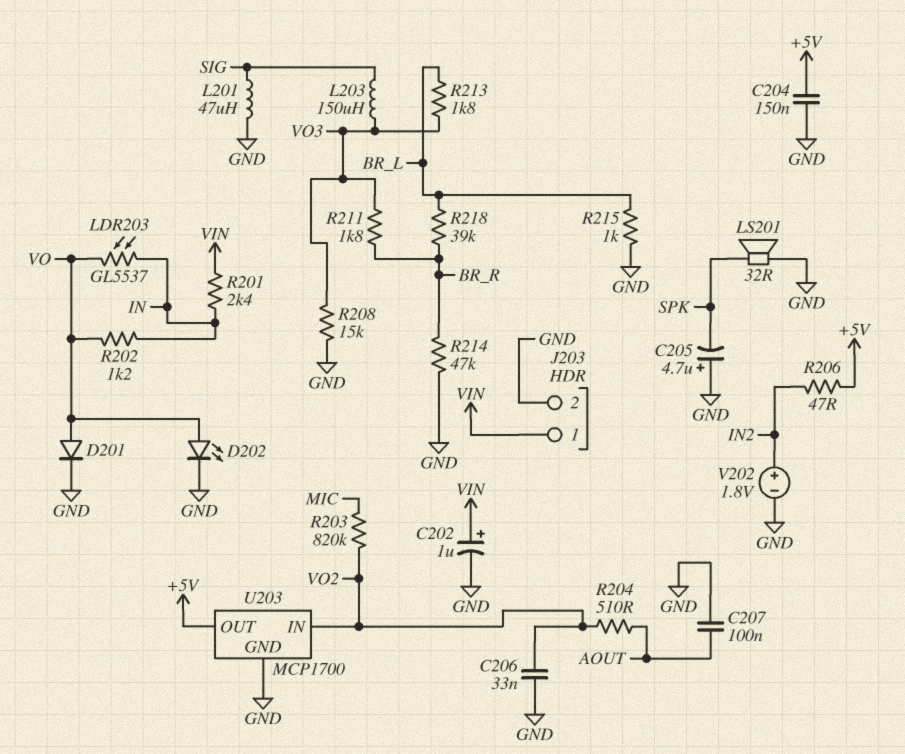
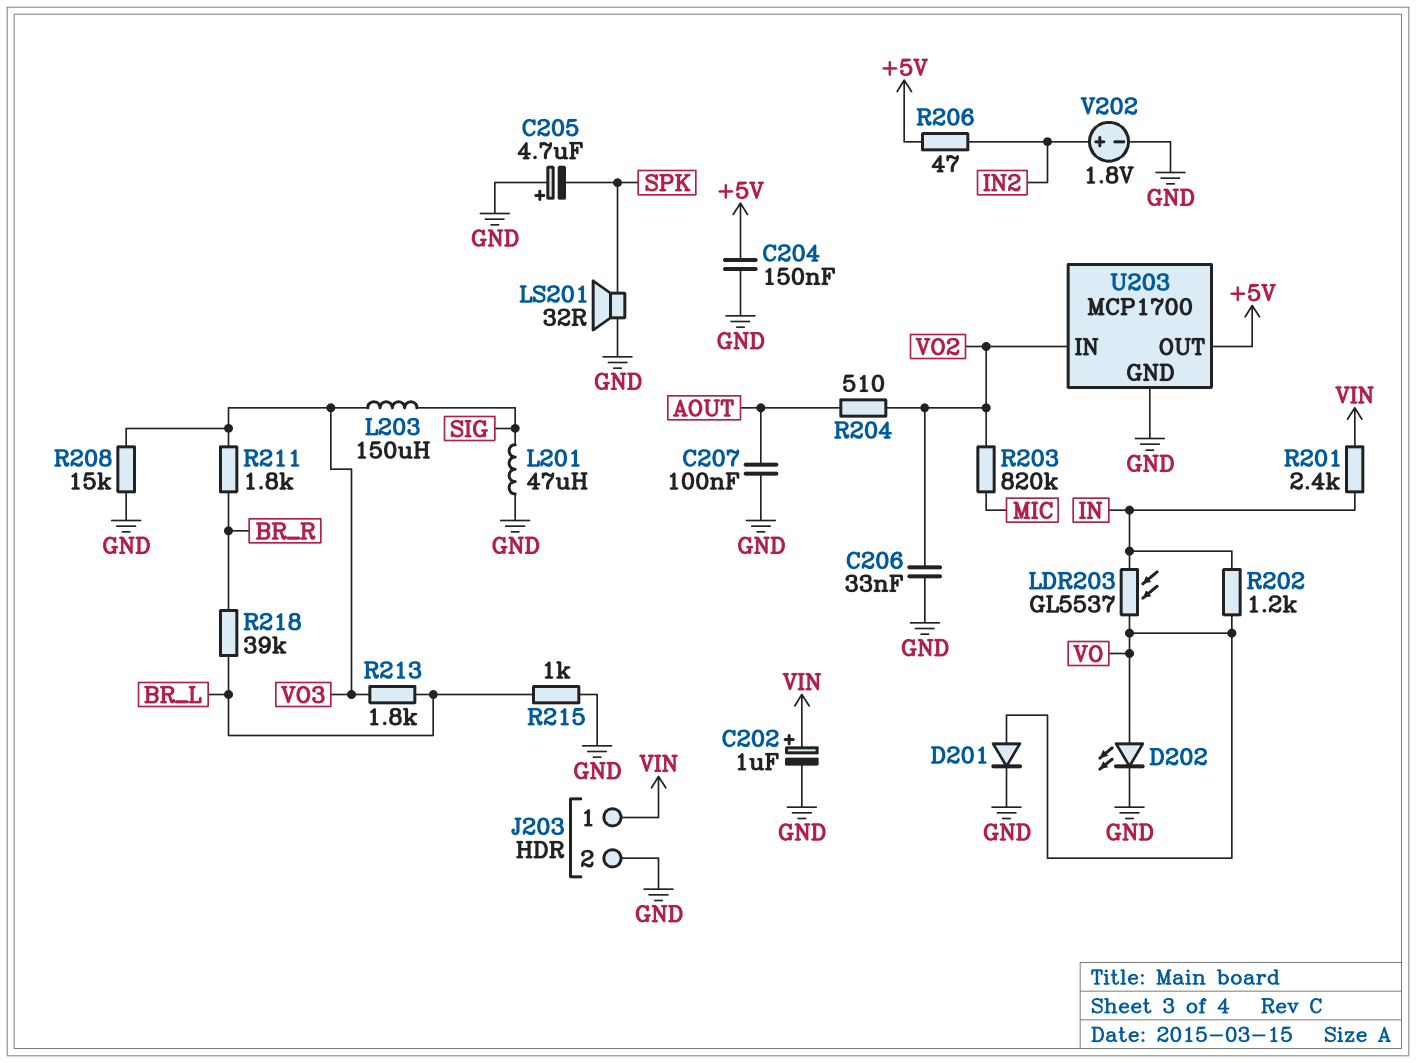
R214: 47k (BR_R, GND) -> none

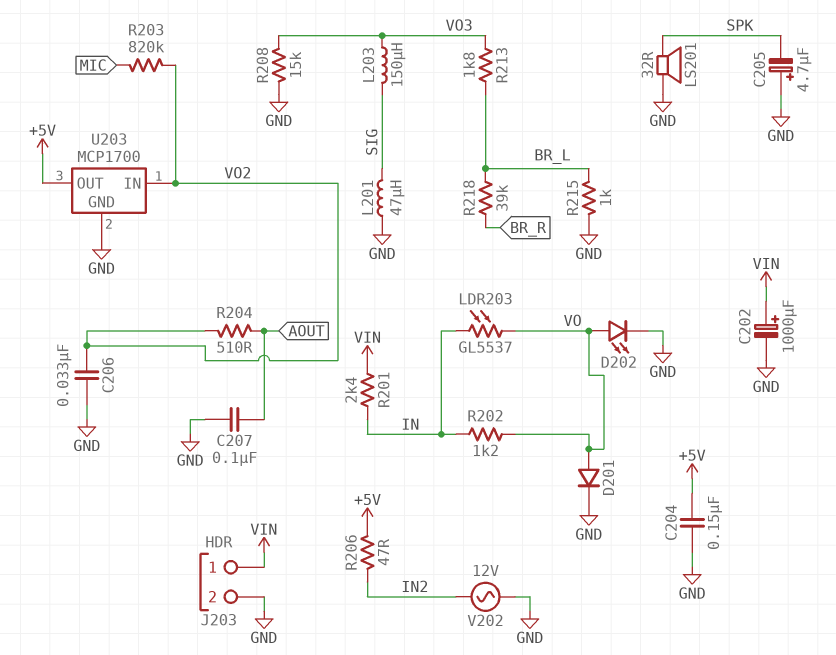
C202: 1uF (plus VIN, minus GND) -> 1000uF (plus VIN, minus GND)
R211: 1.8k (BR_R, VO3) -> none
V202: 1.8V (plus IN2, minus GND) -> AC 12V (GND, IN2)

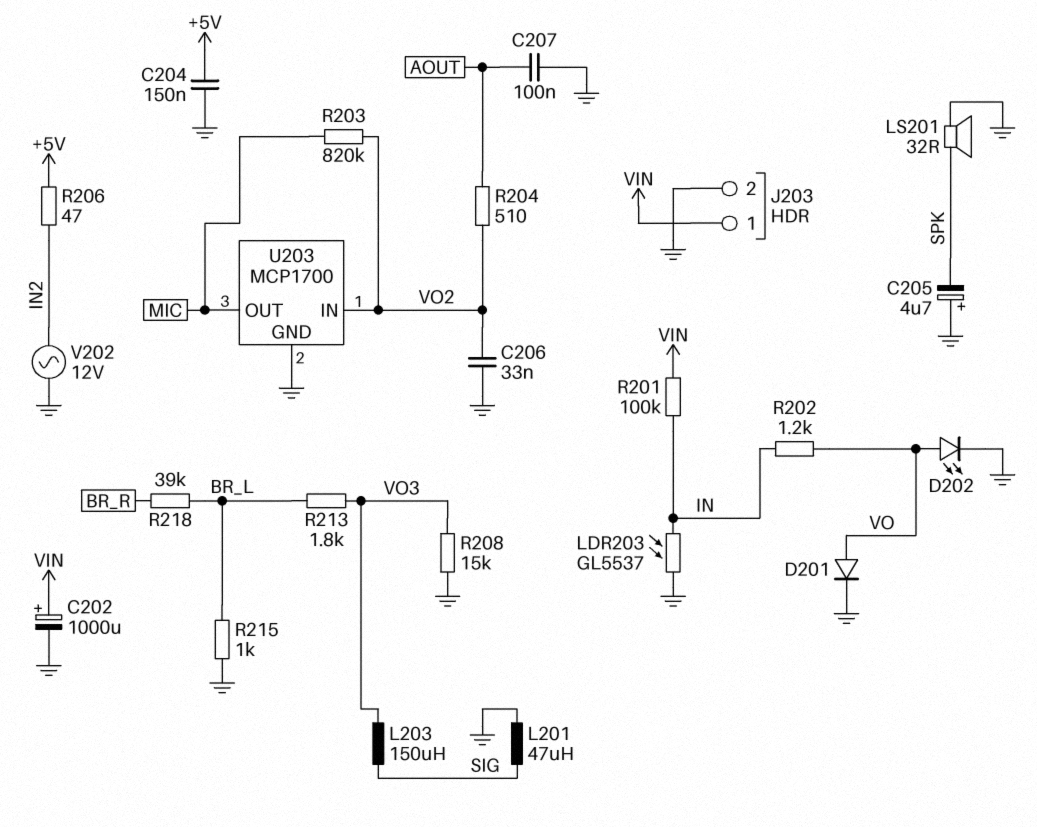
LDR203: GL5537 (IN, VO) -> GL5537 (GND, IN)
R201: 2.4k (IN, VIN) -> 100k (IN, VIN)
U203 pin OUT: +5V -> MIC

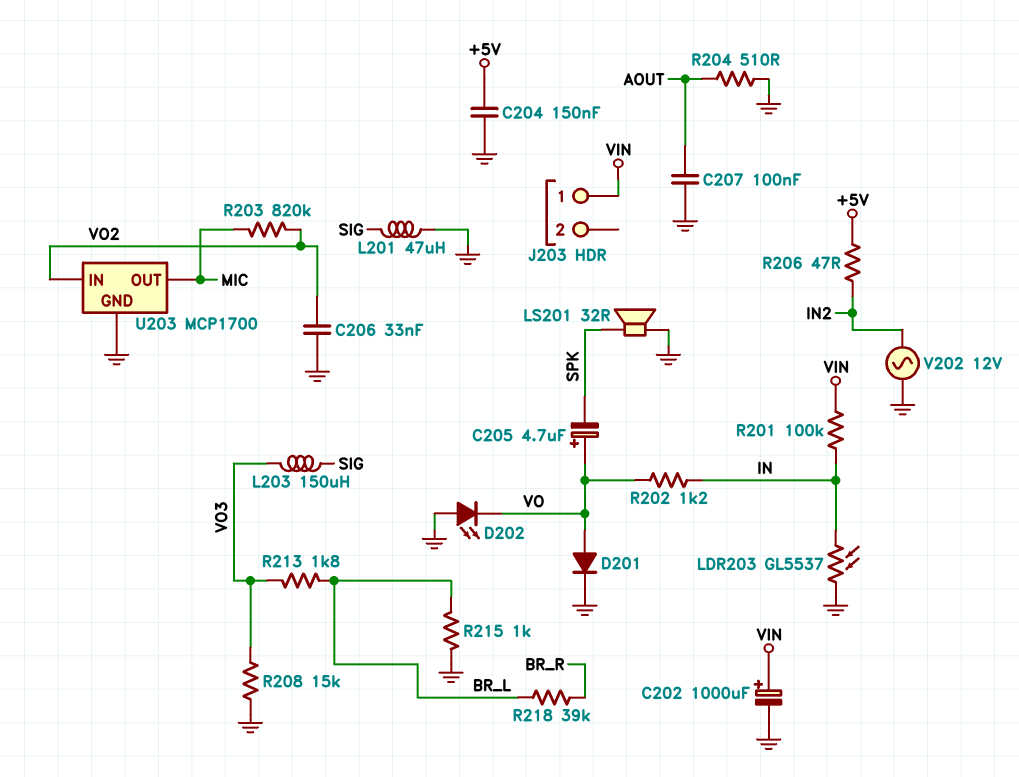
C205: 4.7uF (plus GND, minus SPK) -> 4.7uF (plus VO, minus SPK)
D202: LED (A VO, K GND) -> LED (A GND, K VO)
J203 pin 2: GND -> none
R204: 510 (AOUT, VO2) -> 510 (AOUT, GND)

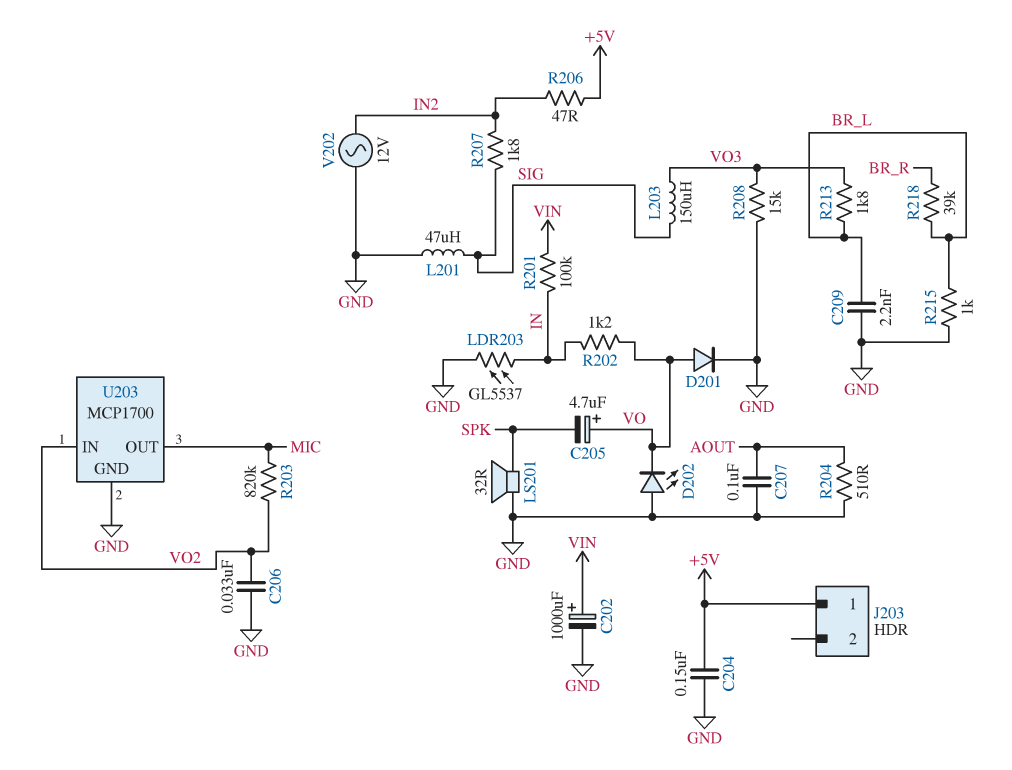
C209: none -> 2.2nF (BR_L, GND)
J203 pin 1: VIN -> +5V
R207: none -> 1.8k (IN2, SIG)

